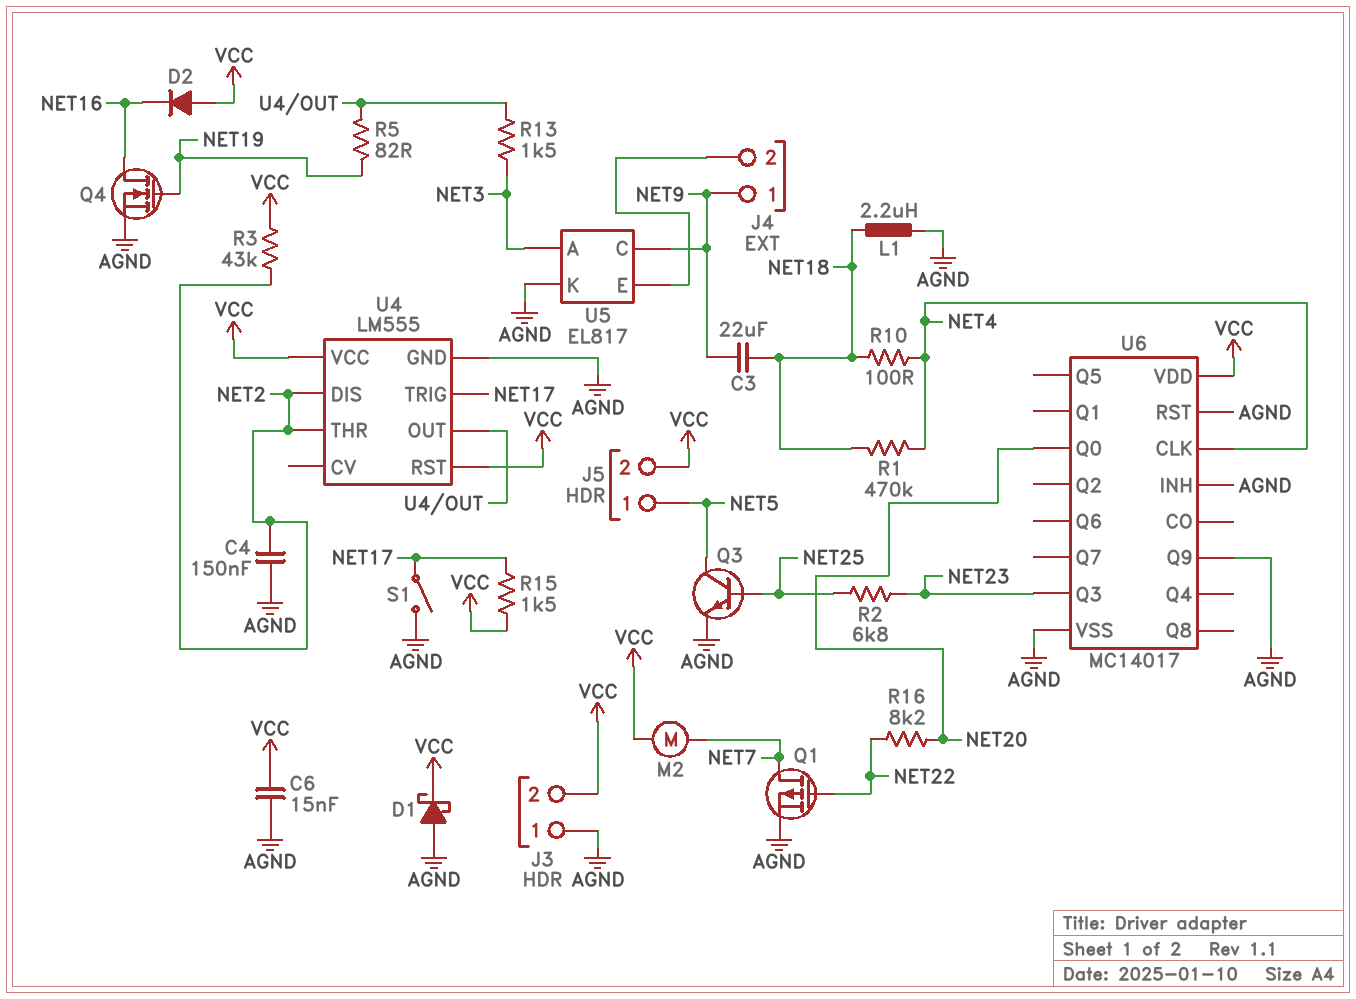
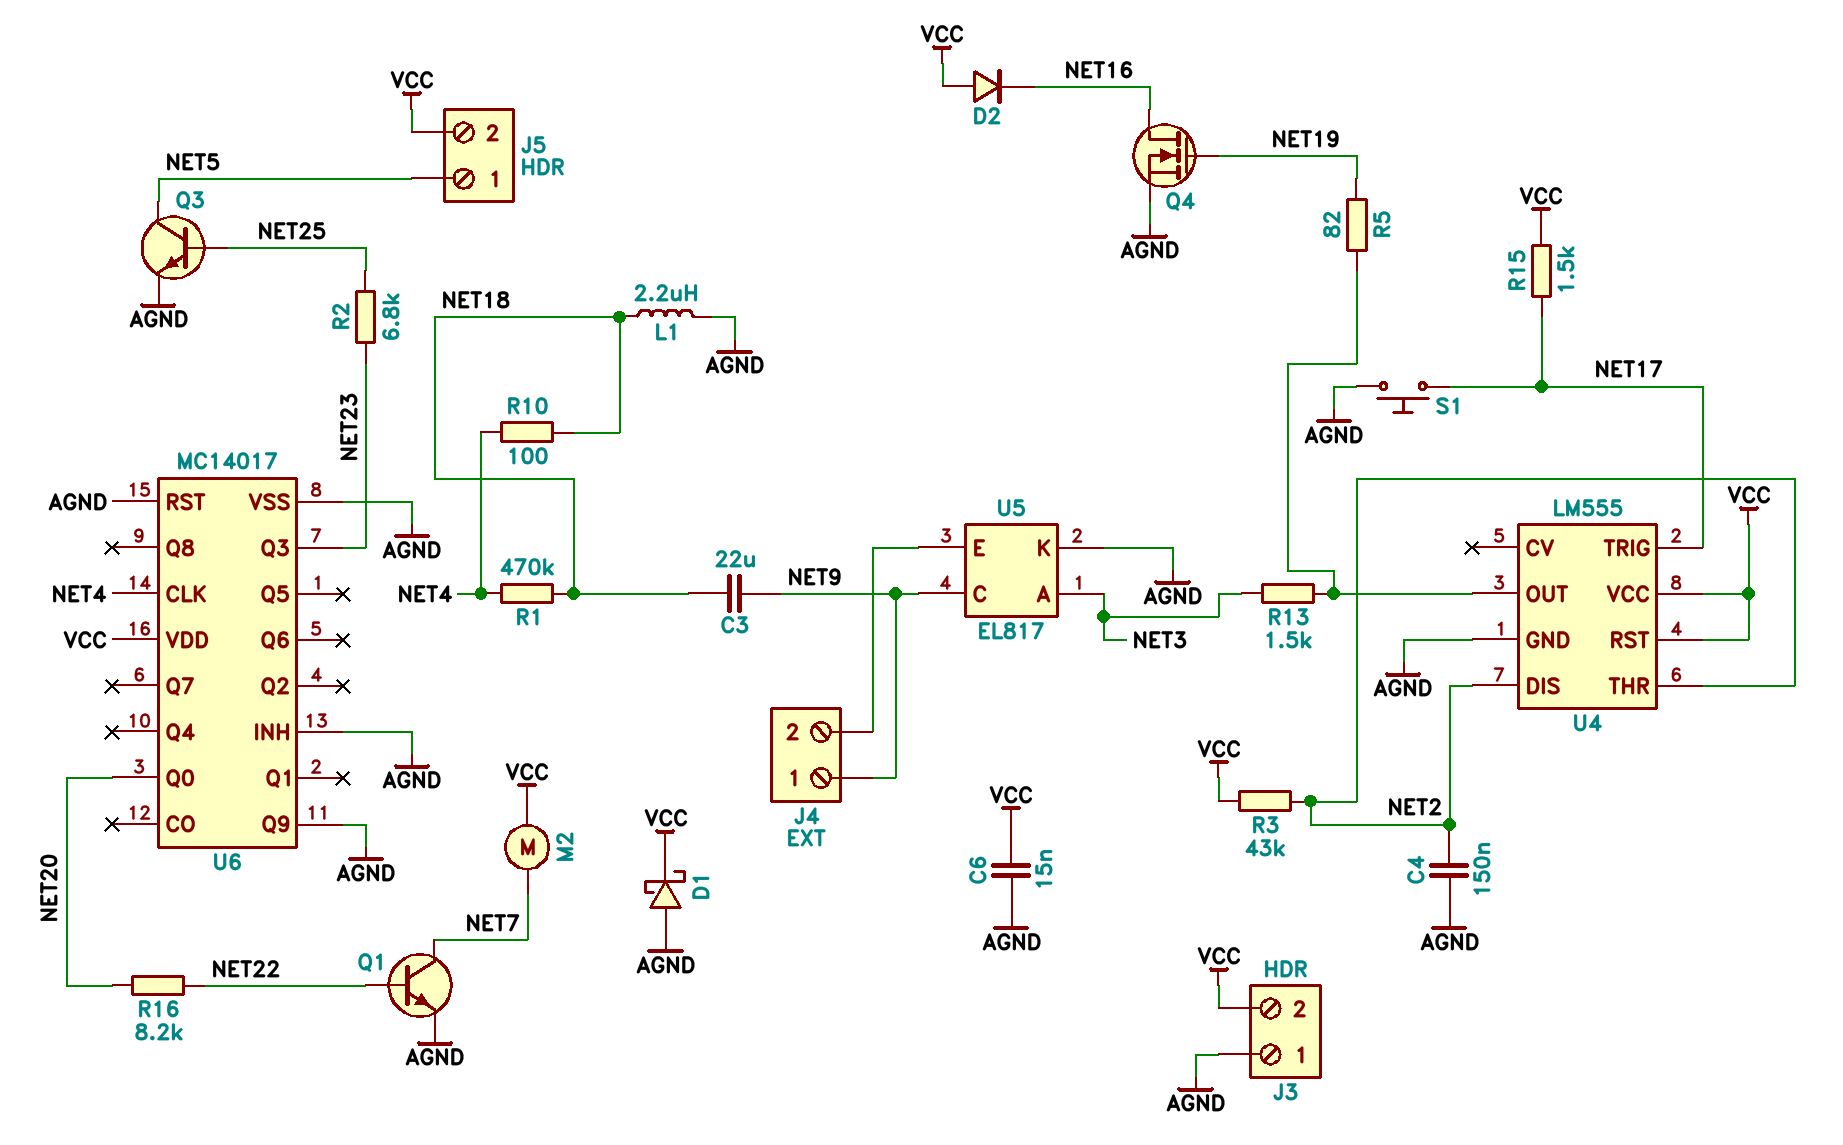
Q1: PMOS (G NET22, D NET7, S AGND) -> NPN (B NET22, C NET7, E AGND)
S1: switch (AGND, NET17) -> button (AGND, NET17)

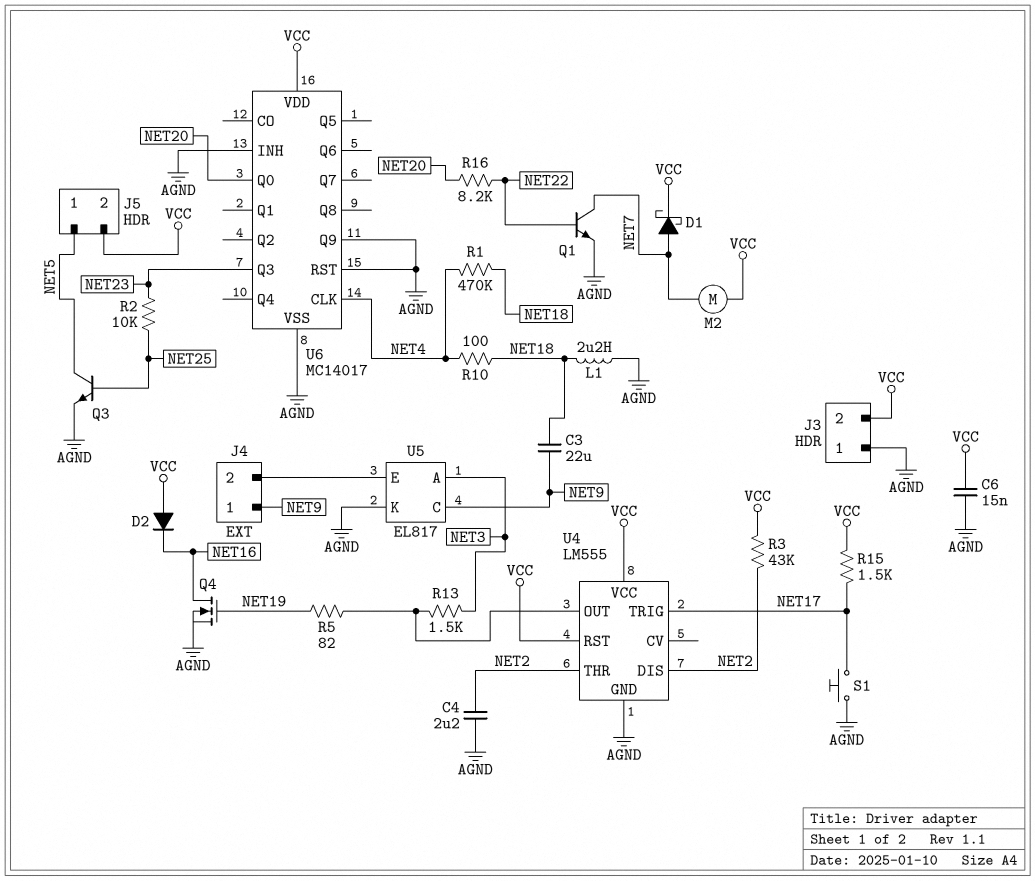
C4: 150nF (AGND, NET2) -> 2.2uF (AGND, NET2)
D1: schottky (A AGND, K VCC) -> schottky (A NET7, K VCC)
R2: 6.8k (NET23, NET25) -> 10k (NET23, NET25)

